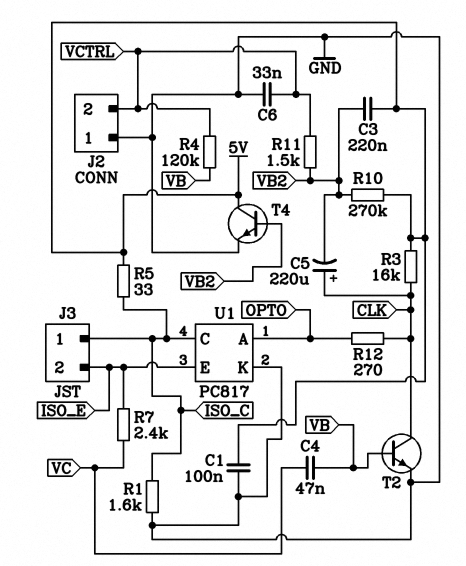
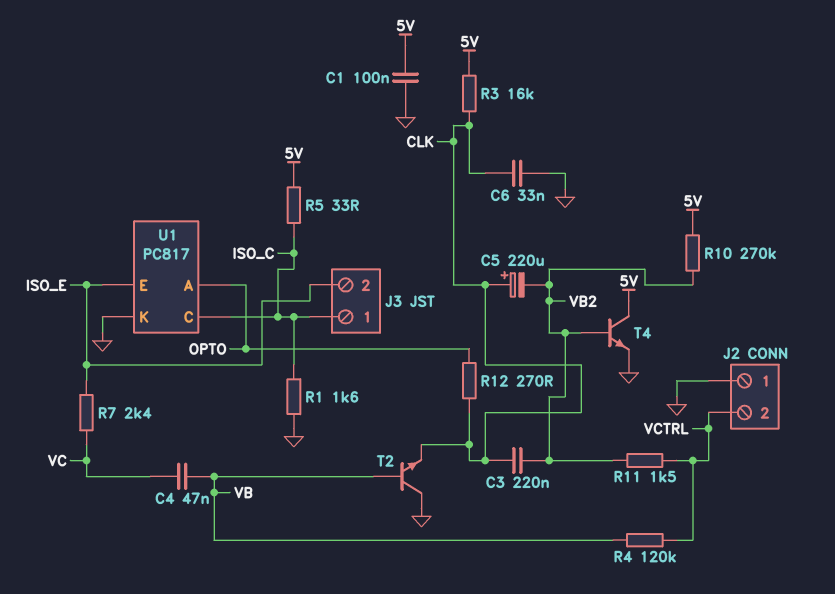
C3: 220nF (5V, VB2) -> 220nF (CLK, VB2)
C6: 33nF (GND, VCTRL) -> 33nF (CLK, GND)
T2: NPN (B VB, C CLK, E GND) -> NPN (B VB, C GND, E CLK)

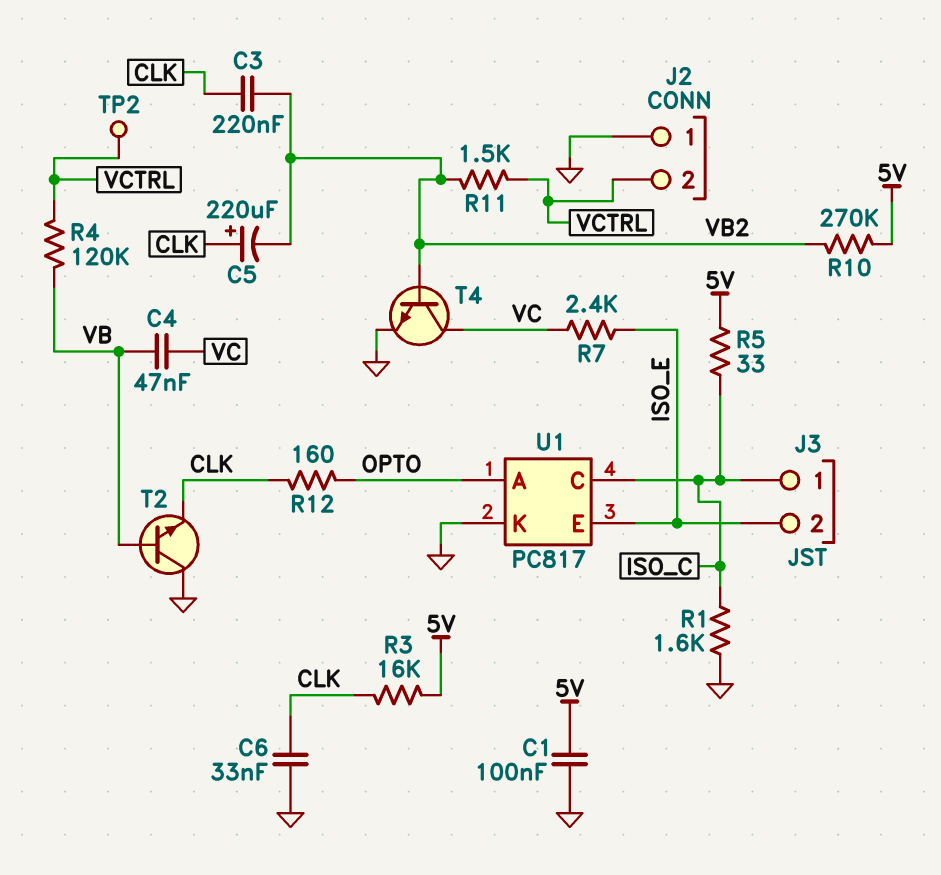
R12: 270 (CLK, OPTO) -> 160 (CLK, OPTO)
T4: NPN (B VB2, C 5V, E GND) -> NPN (B VB2, C VC, E GND)
TP2: none -> test point (VCTRL)

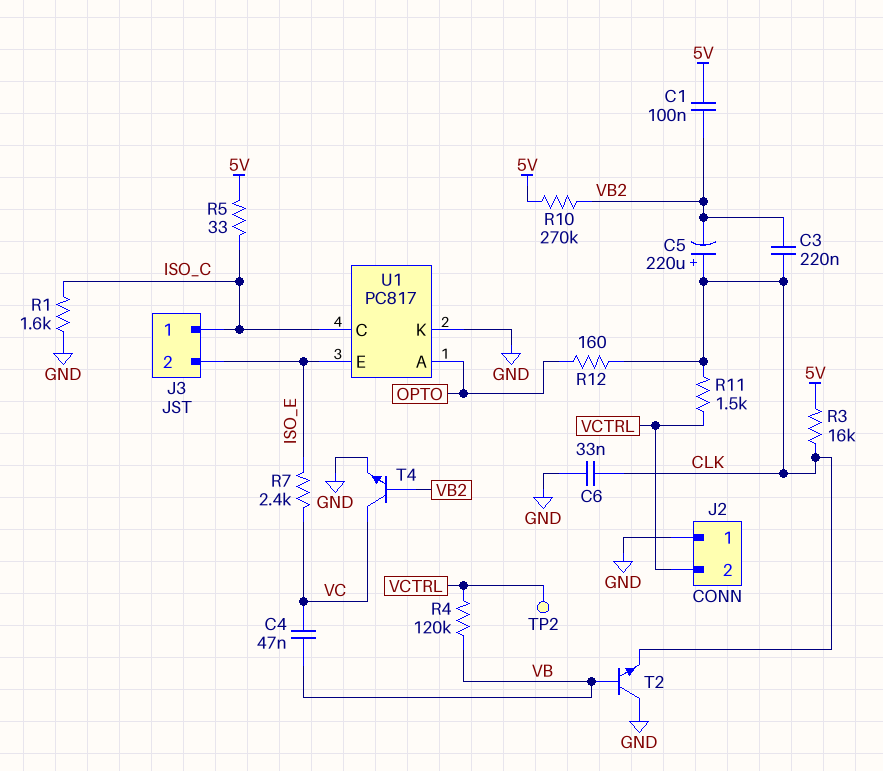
C1: 100nF (5V, GND) -> 100nF (5V, VB2)
R11: 1.5k (VB2, VCTRL) -> 1.5k (CLK, VCTRL)

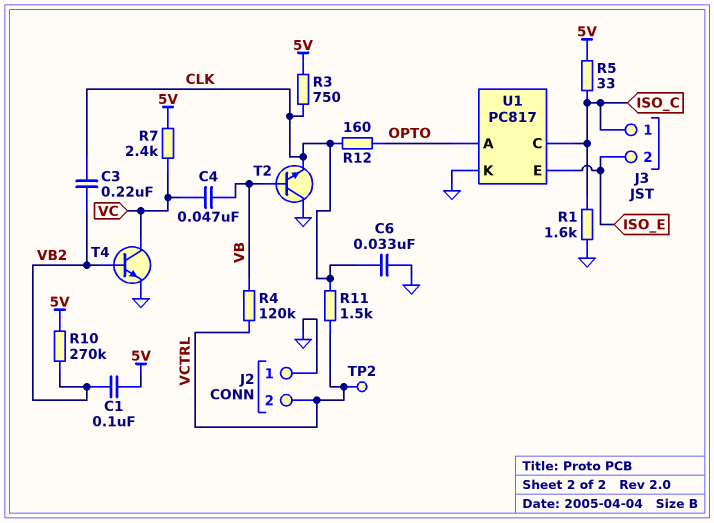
C5: 220uF (plus CLK, minus VB2) -> none
R3: 16k (5V, CLK) -> 750 (5V, CLK)
R7: 2.4k (ISO_E, VC) -> 2.4k (5V, VC)

